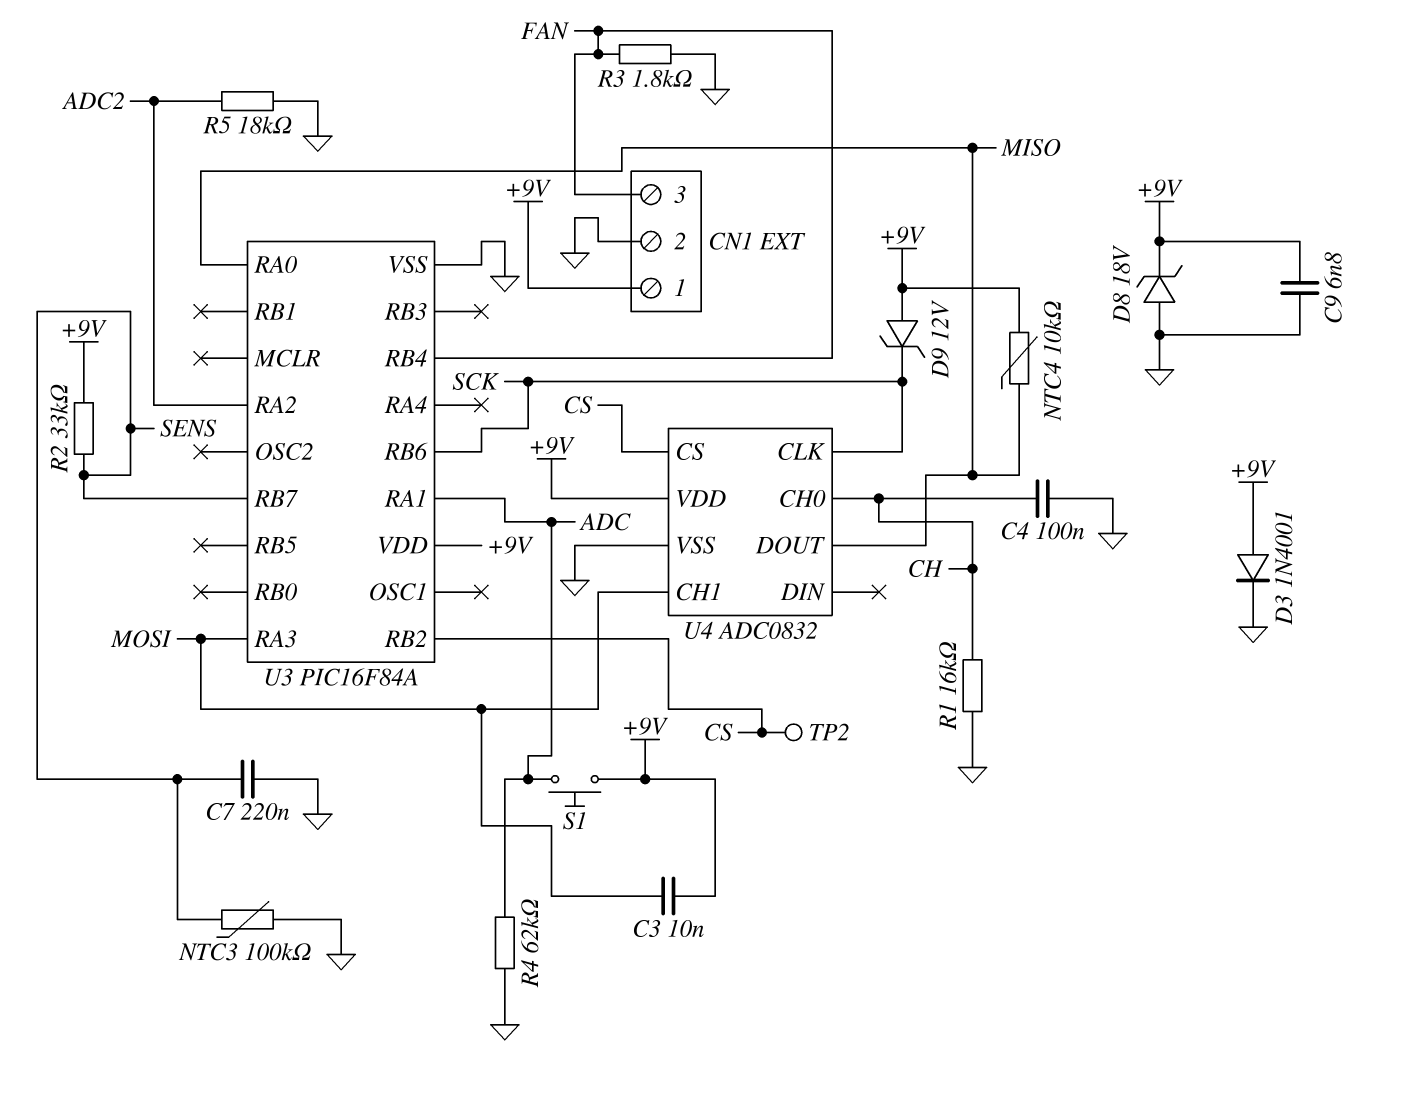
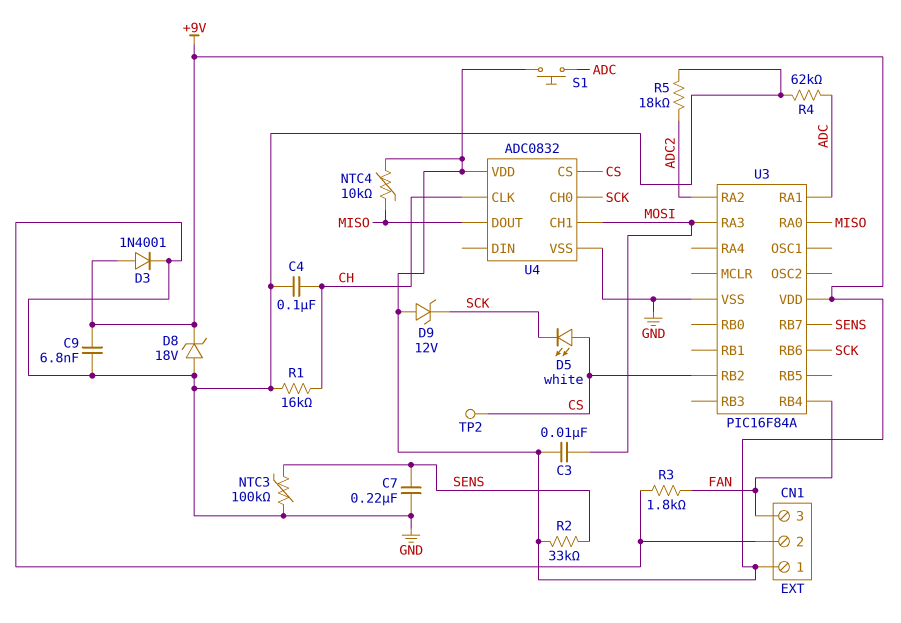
D5: none -> LED white (A CS, K SCK)
U4 pin CH0: CH -> SCK
U4 pin CLK: SCK -> CH

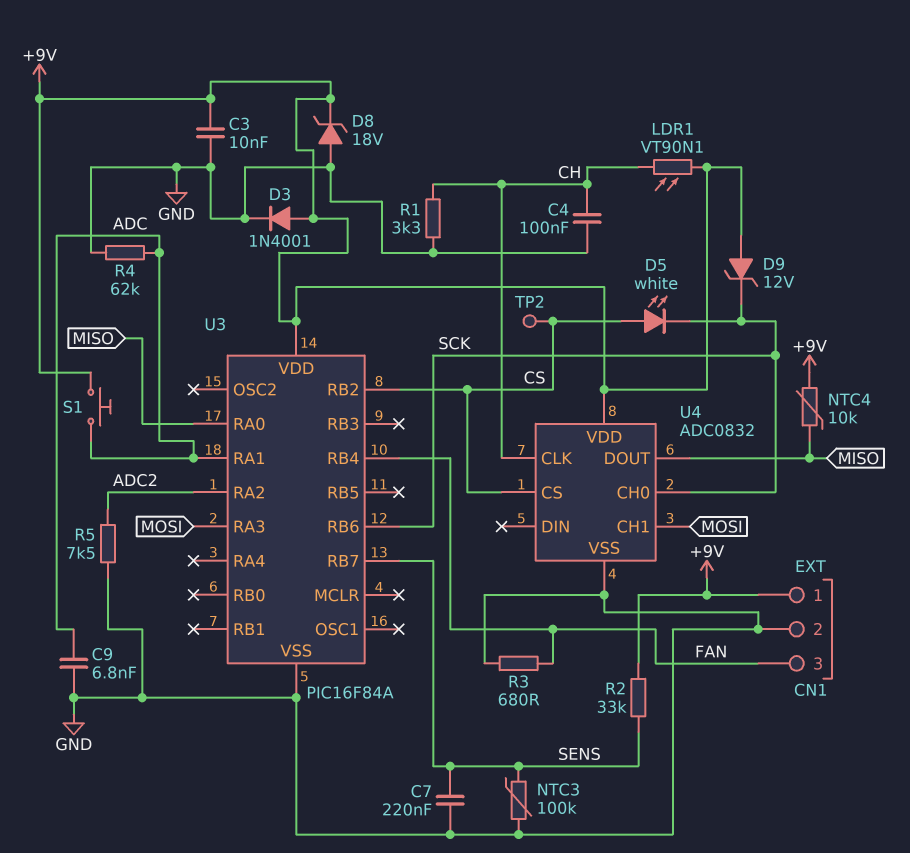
C3: 10nF (+9V, MOSI) -> 10nF (+9V, GND)
C9: 6.8nF (+9V, GND) -> 6.8nF (ADC, GND)
LDR1: none -> VT90N1 (+9V, CH)
R1: 16k (CH, GND) -> 3.3k (CH, GND)
R3: 1.8k (FAN, GND) -> 680 (FAN, GND)
R5: 18k (ADC2, GND) -> 7.5k (ADC2, GND)

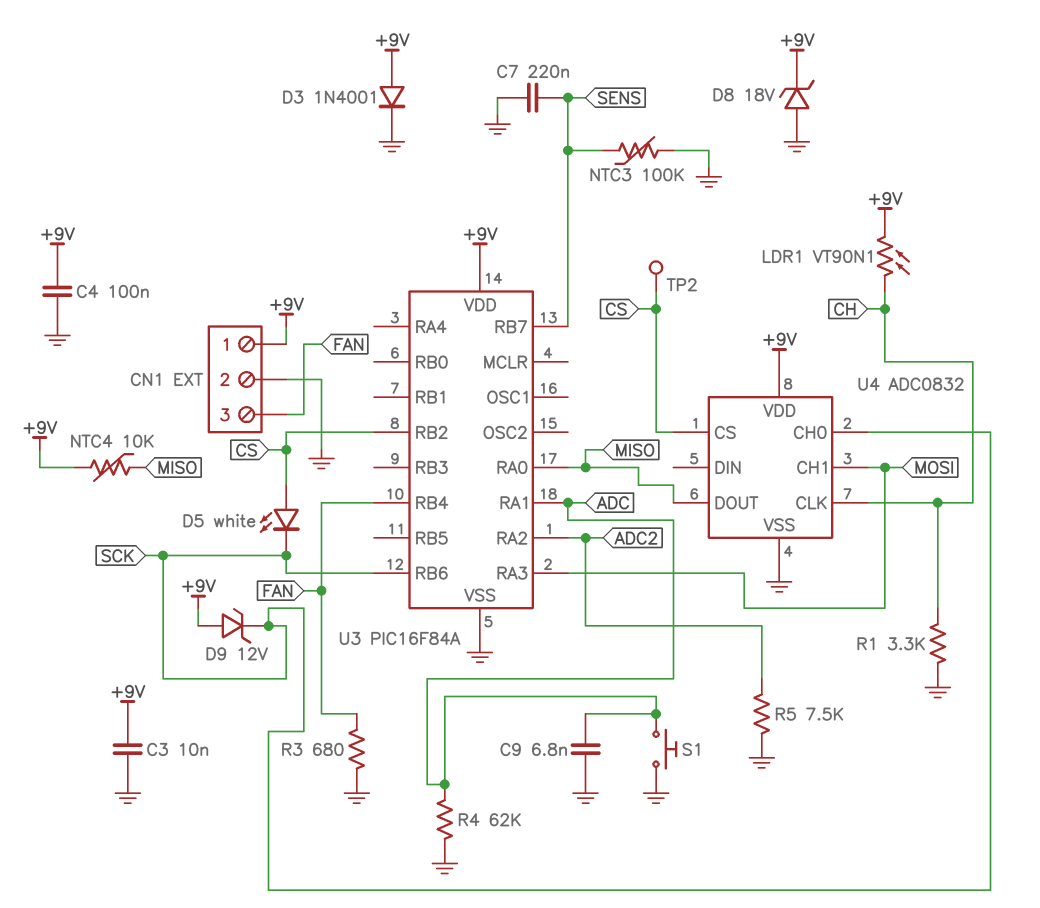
C4: 100nF (CH, GND) -> 100nF (+9V, GND)
R2: 33k (+9V, SENS) -> none
S1: button (+9V, ADC) -> button (ADC, GND)

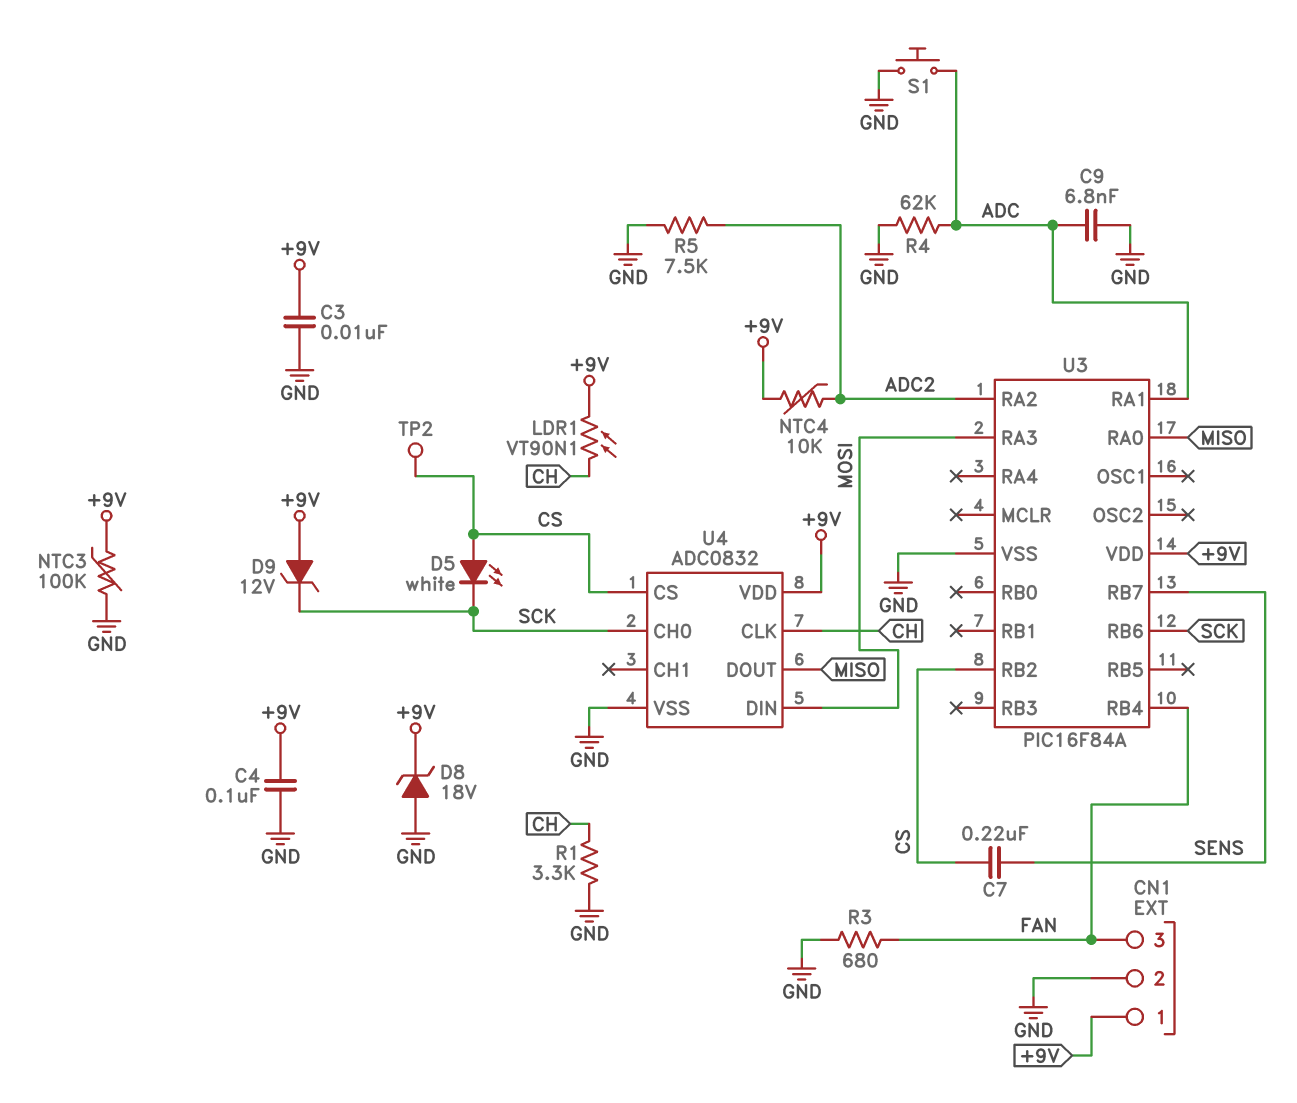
C7: 220nF (GND, SENS) -> 220nF (CS, SENS)
D3: diode 1N4001 (A +9V, K GND) -> none
NTC3: 100k (GND, SENS) -> 100k (+9V, GND)
NTC4: 10k (+9V, MISO) -> 10k (+9V, ADC2)
U4 pin CH1: MOSI -> none
U4 pin DIN: none -> MOSI

